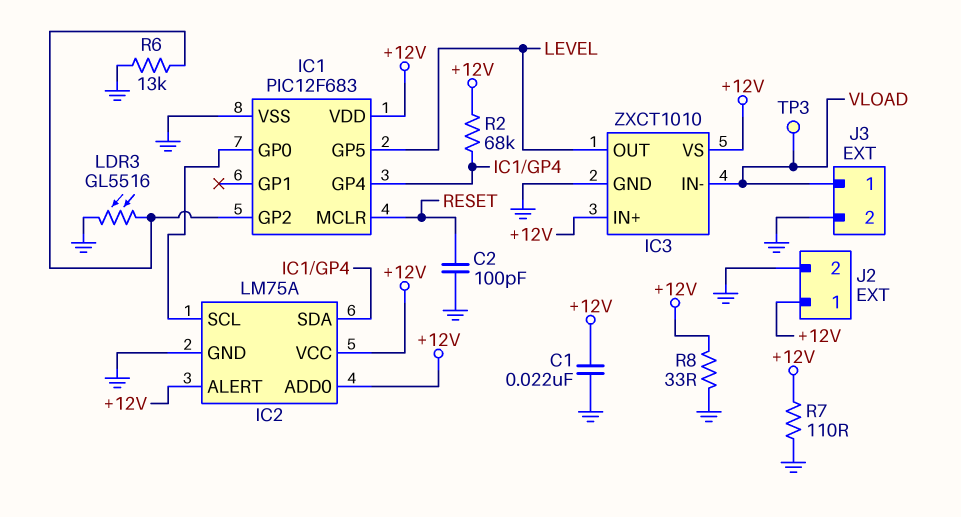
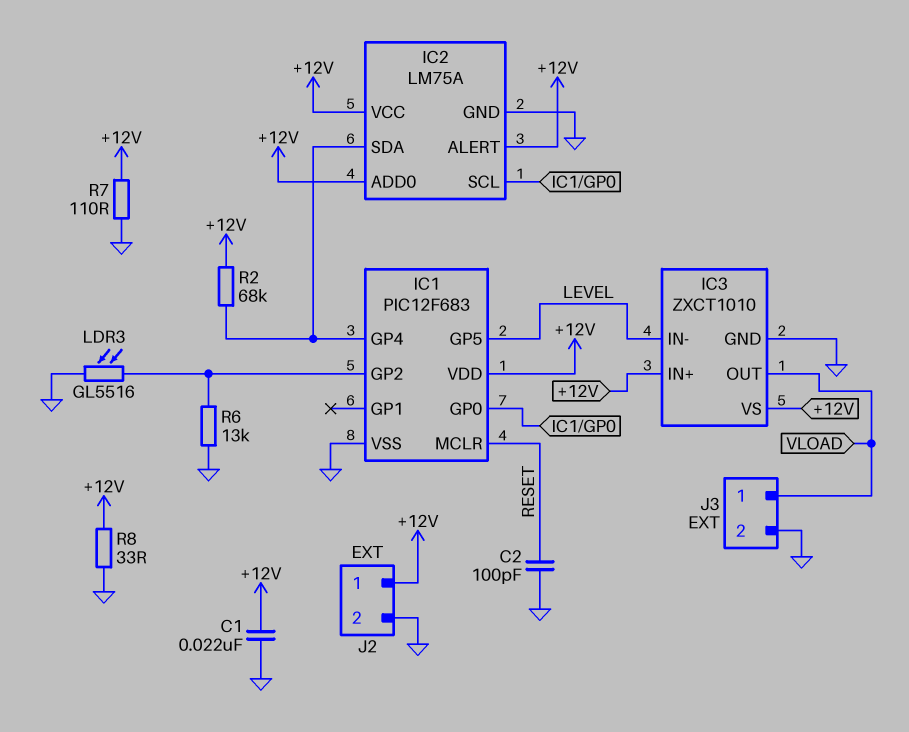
IC3 pin IN-: VLOAD -> LEVEL
IC3 pin OUT: LEVEL -> VLOAD
TP3: test point (VLOAD) -> none

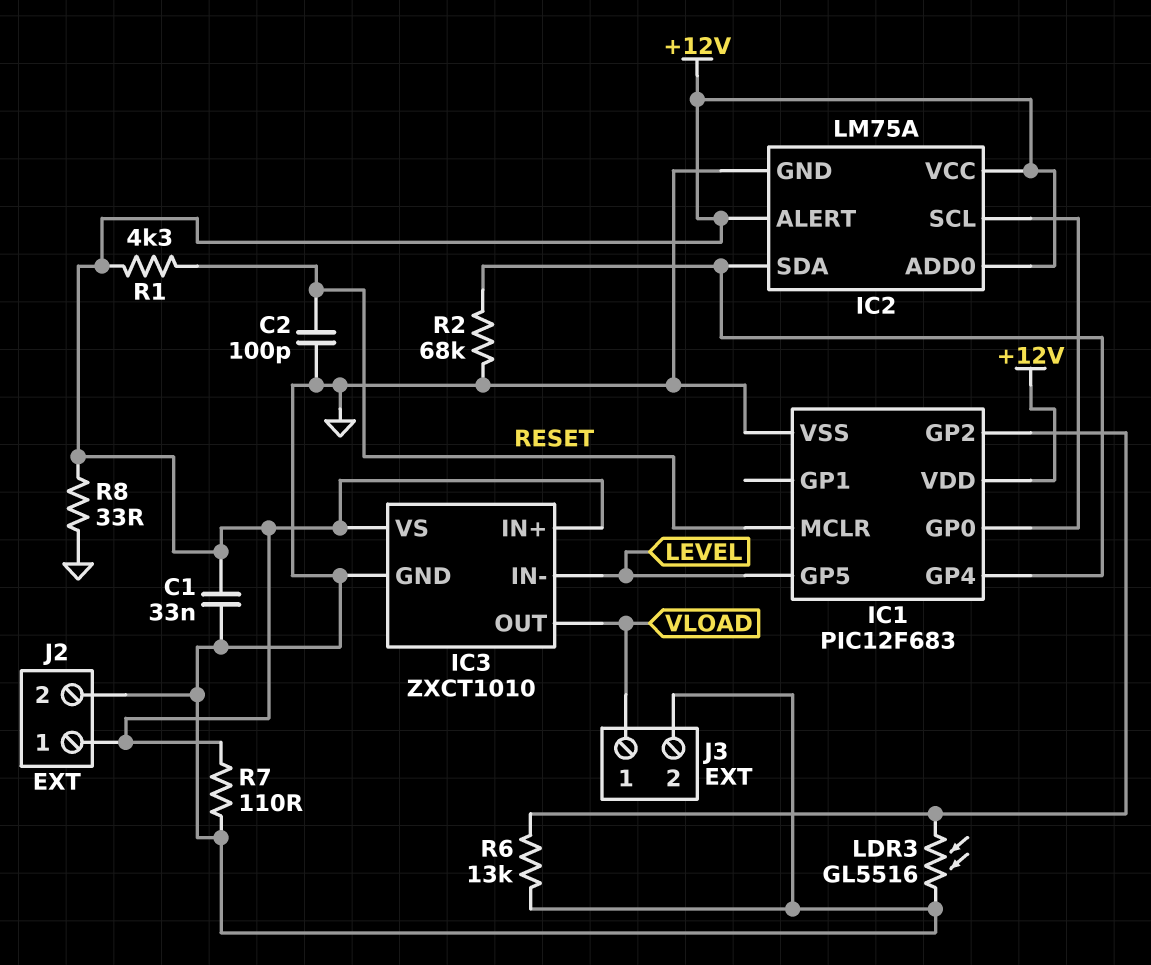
C1: 22nF (+12V, GND) -> 33nF (+12V, GND)
R1: none -> 4.3k (+12V, RESET)
R2: 68k (+12V, IC1/GP4) -> 68k (GND, IC1/GP4)

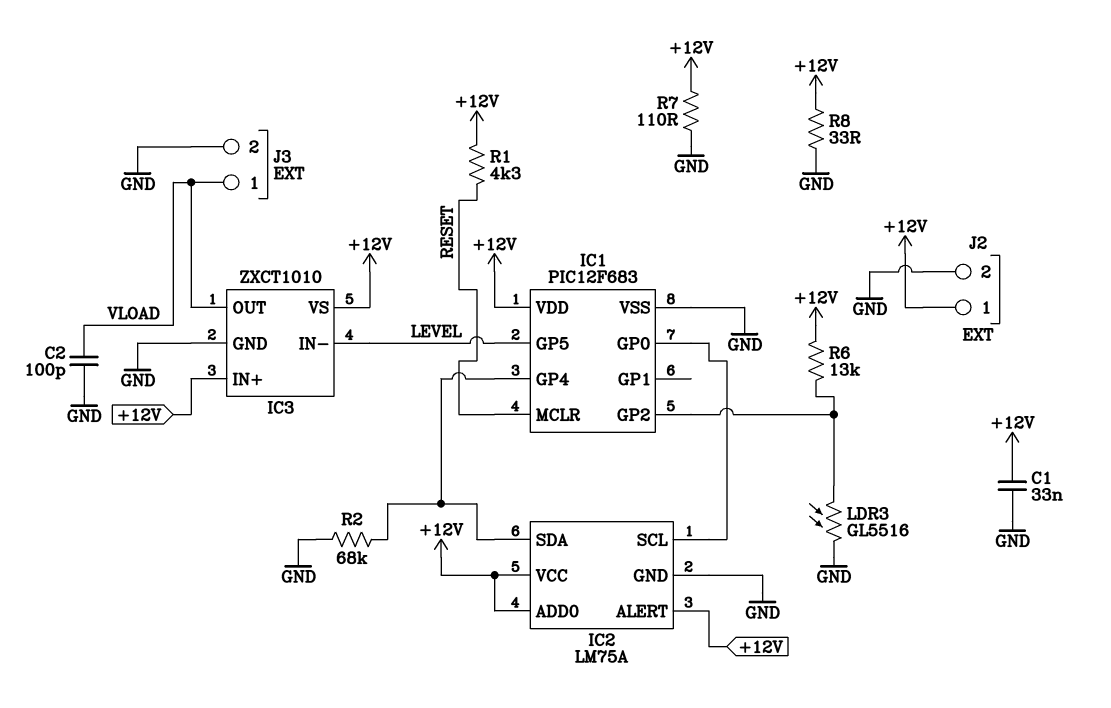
C2: 100pF (GND, RESET) -> 100pF (GND, VLOAD)
R6: 13k (GND, IC1/GP2) -> 13k (+12V, IC1/GP2)

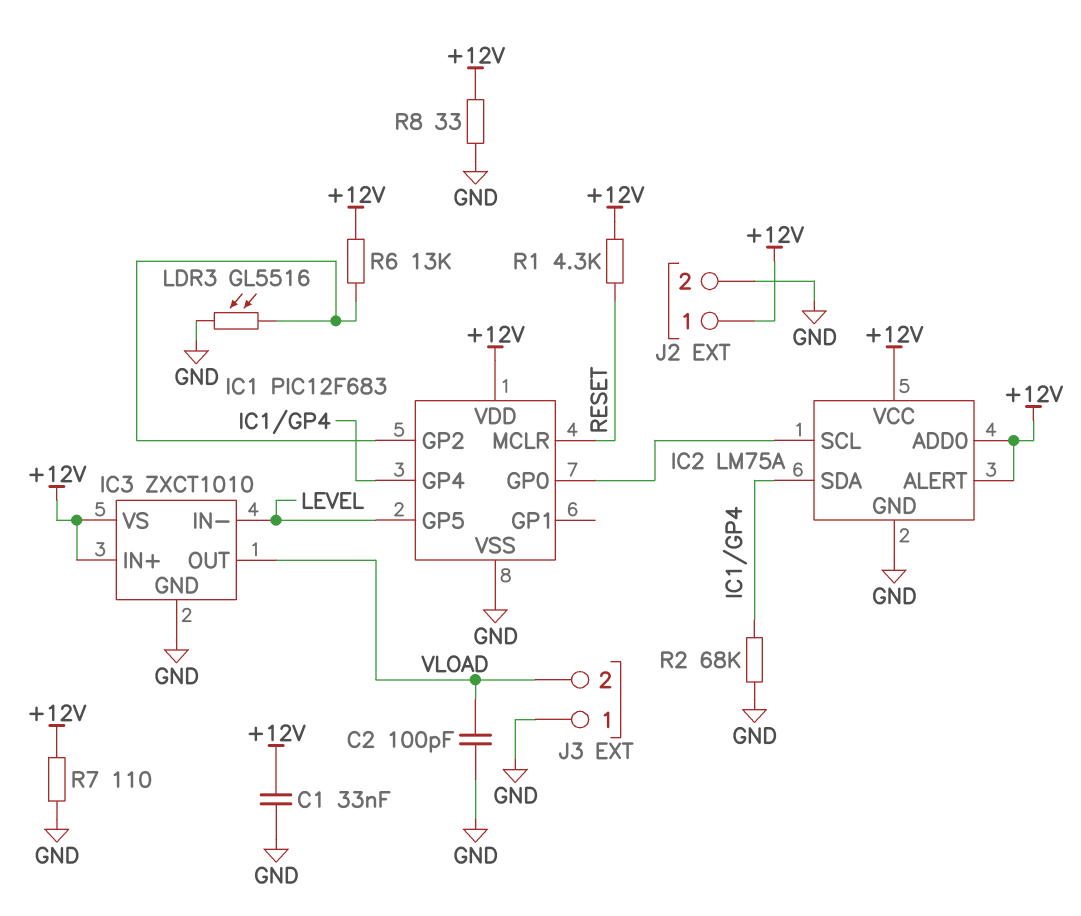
J3 pin 1: VLOAD -> GND
J3 pin 2: GND -> VLOAD

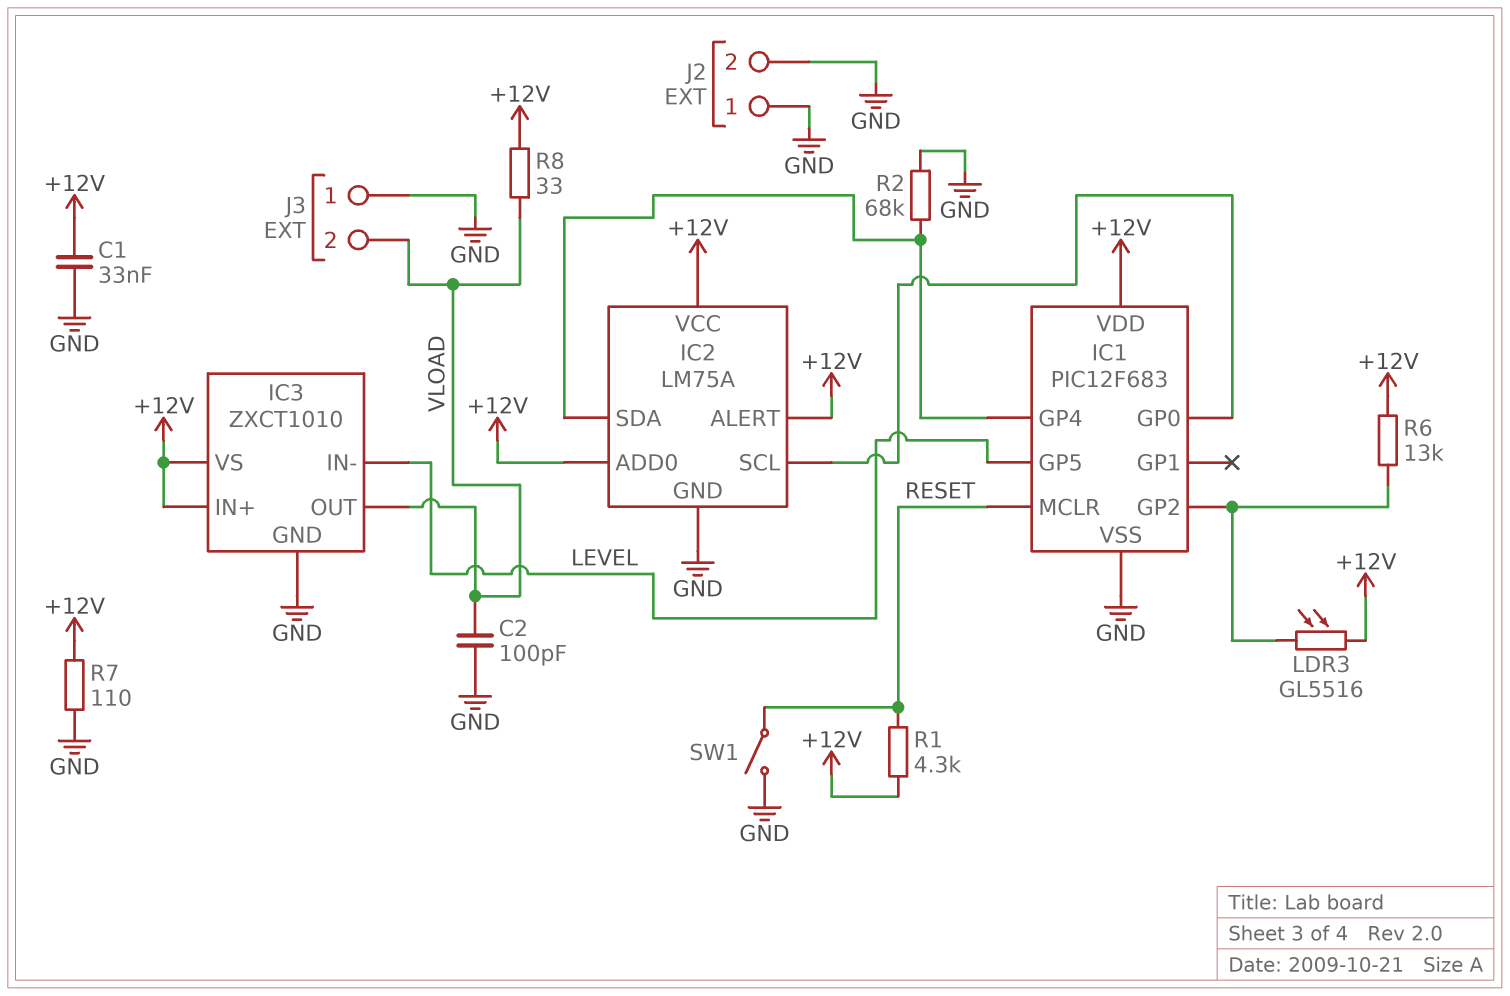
J2 pin 1: +12V -> GND
LDR3: GL5516 (GND, IC1/GP2) -> GL5516 (+12V, IC1/GP2)
R8: 33 (+12V, GND) -> 33 (+12V, VLOAD)
SW1: none -> switch (GND, RESET)

